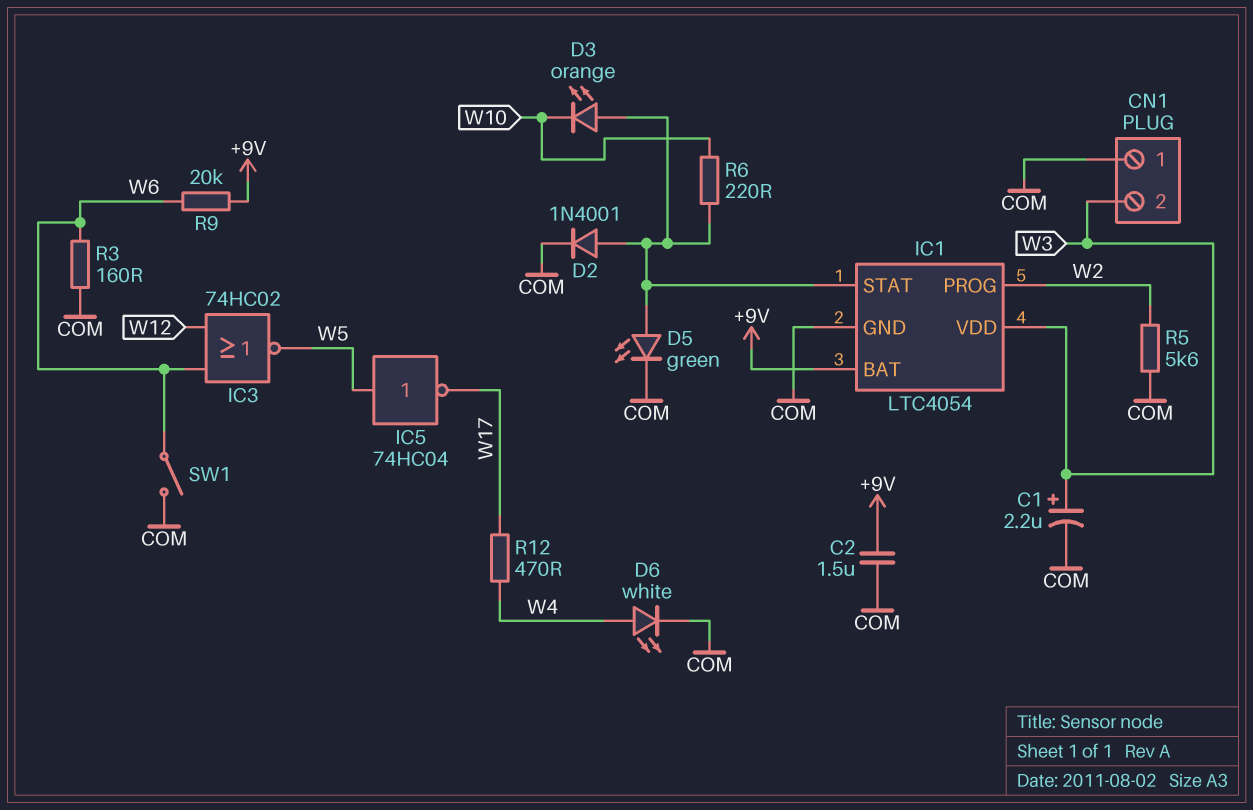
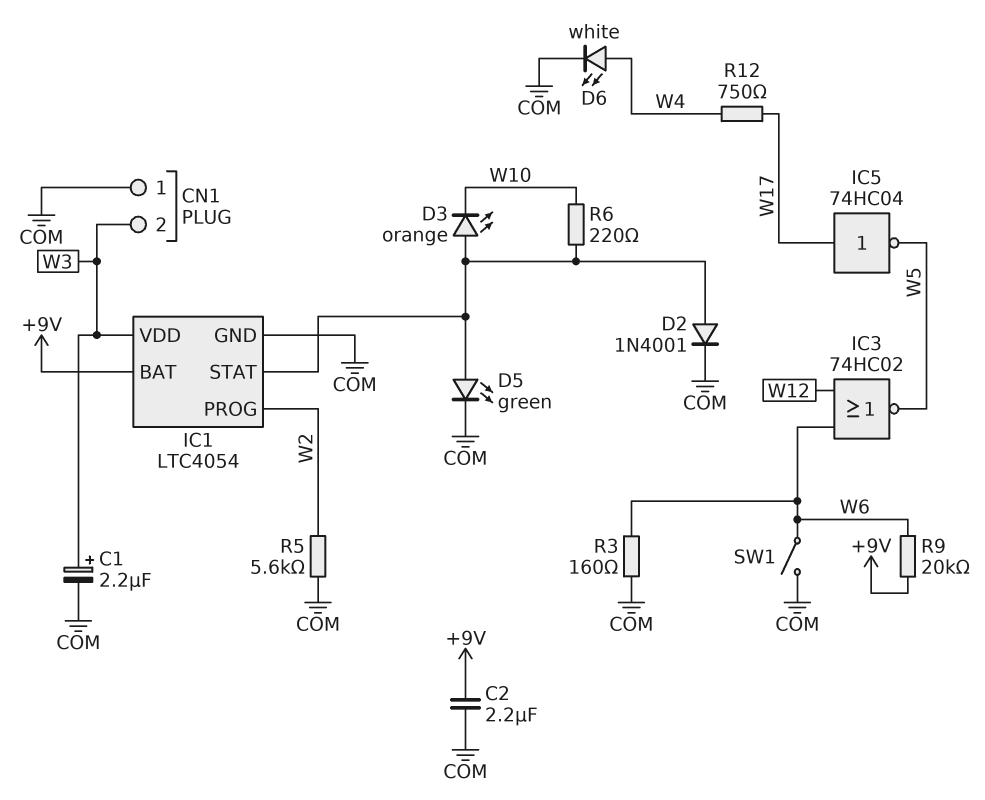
C2: 1.5uF (+9V, COM) -> 2.2uF (+9V, COM)
IC5: NOT 74HC04 (in W5, out W17) -> NOT 74HC04 (in W17, out W5)
R12: 470 (W4, W17) -> 750 (W4, W17)

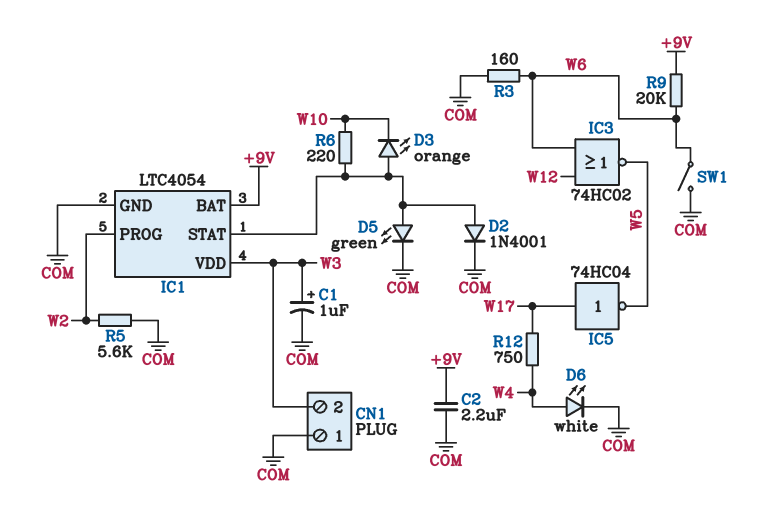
C1: 2.2uF (plus W3, minus COM) -> 1uF (plus W3, minus COM)

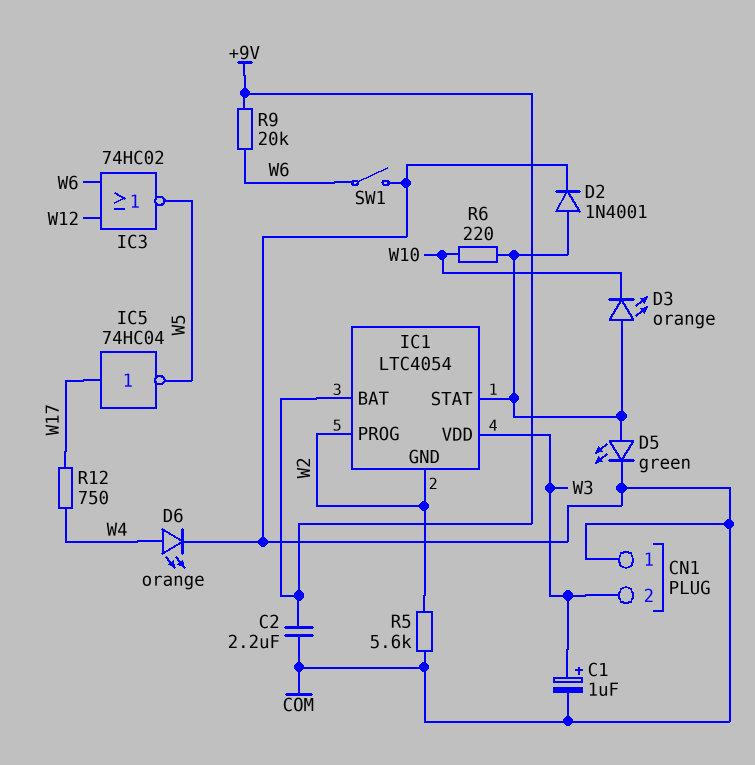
D6: LED white (A W4, K COM) -> LED orange (A W4, K COM)
IC1 pin GND: COM -> W2
R3: 160 (COM, W6) -> none

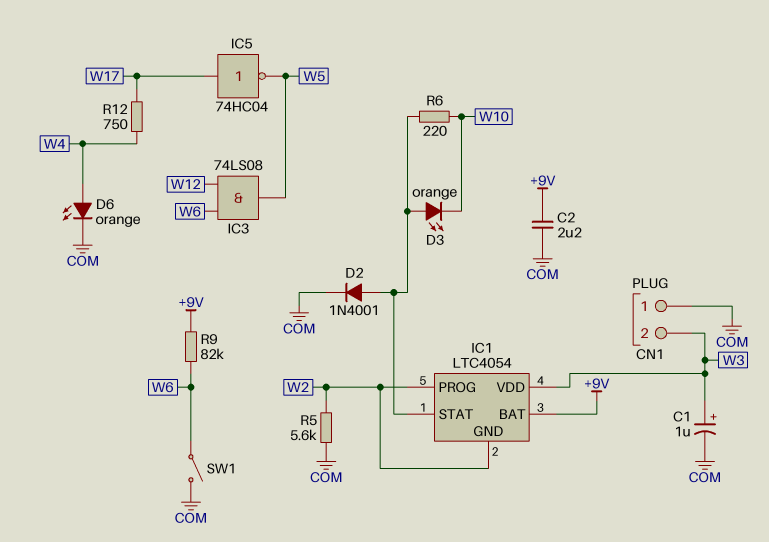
D5: LED green (A IC1/STAT, K COM) -> none
IC3: NOR 74HC02 (in W6, in W12, out W5) -> AND 74LS08 (in W6, in W12, out W5)
R9: 20k (+9V, W6) -> 82k (+9V, W6)

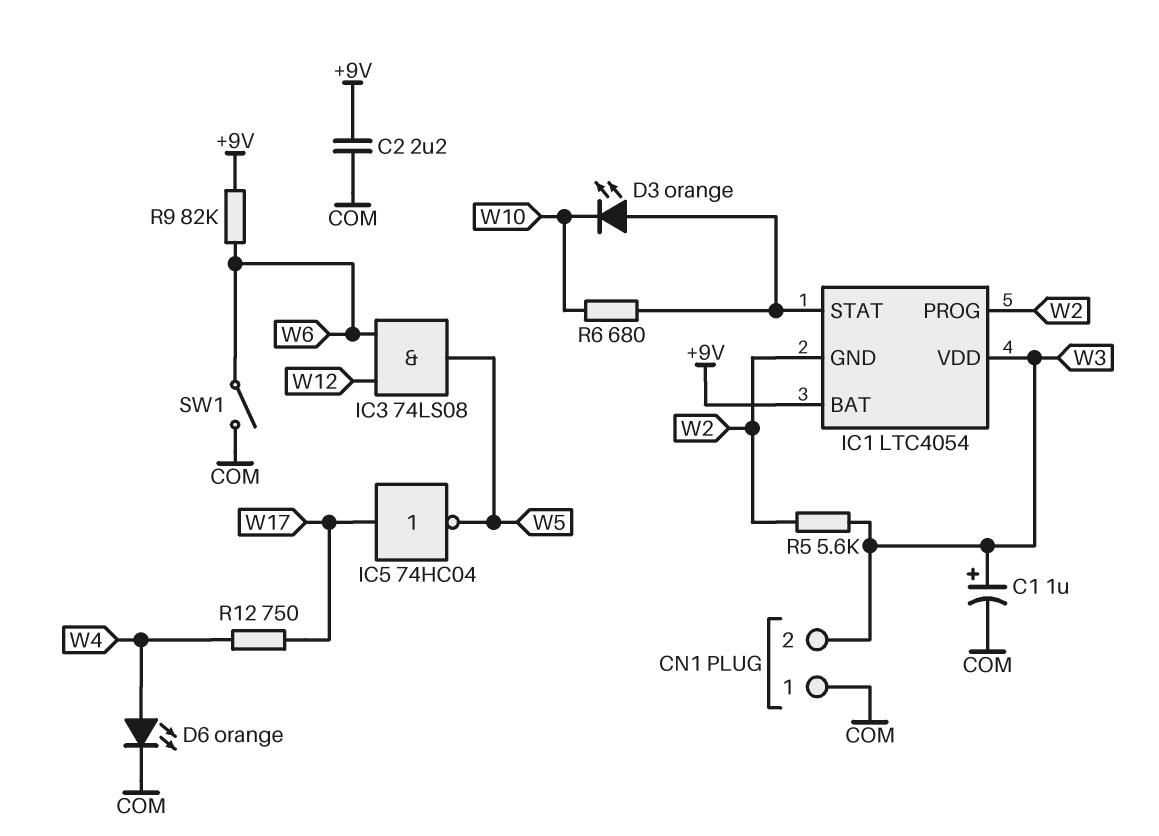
D2: diode 1N4001 (A IC1/STAT, K COM) -> none
R5: 5.6k (COM, W2) -> 5.6k (W2, W3)
R6: 220 (IC1/STAT, W10) -> 680 (IC1/STAT, W10)

